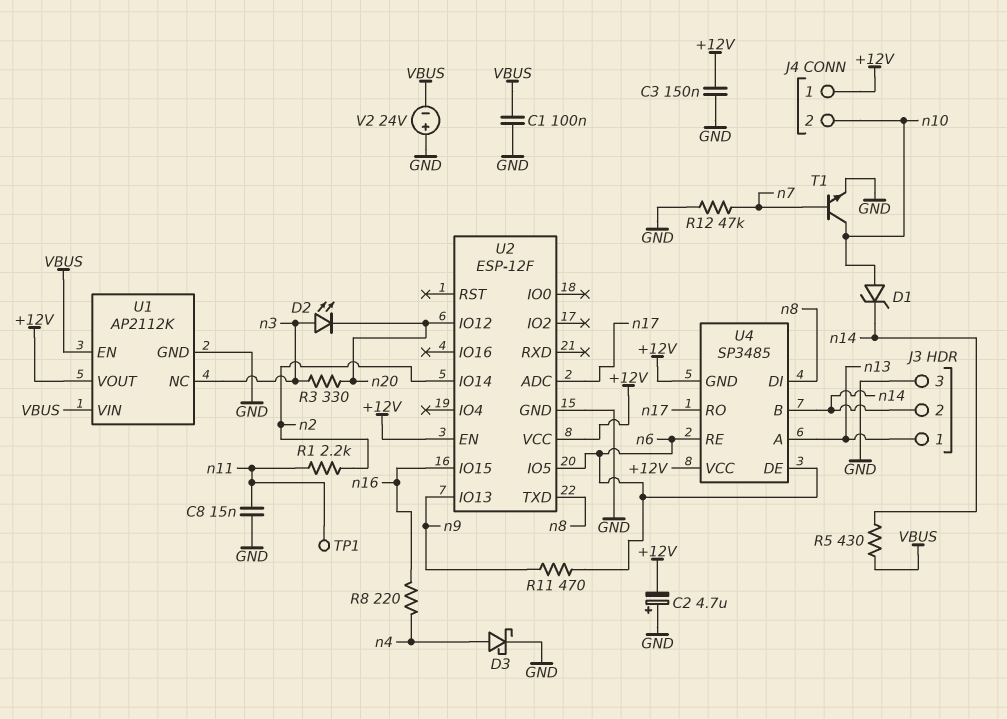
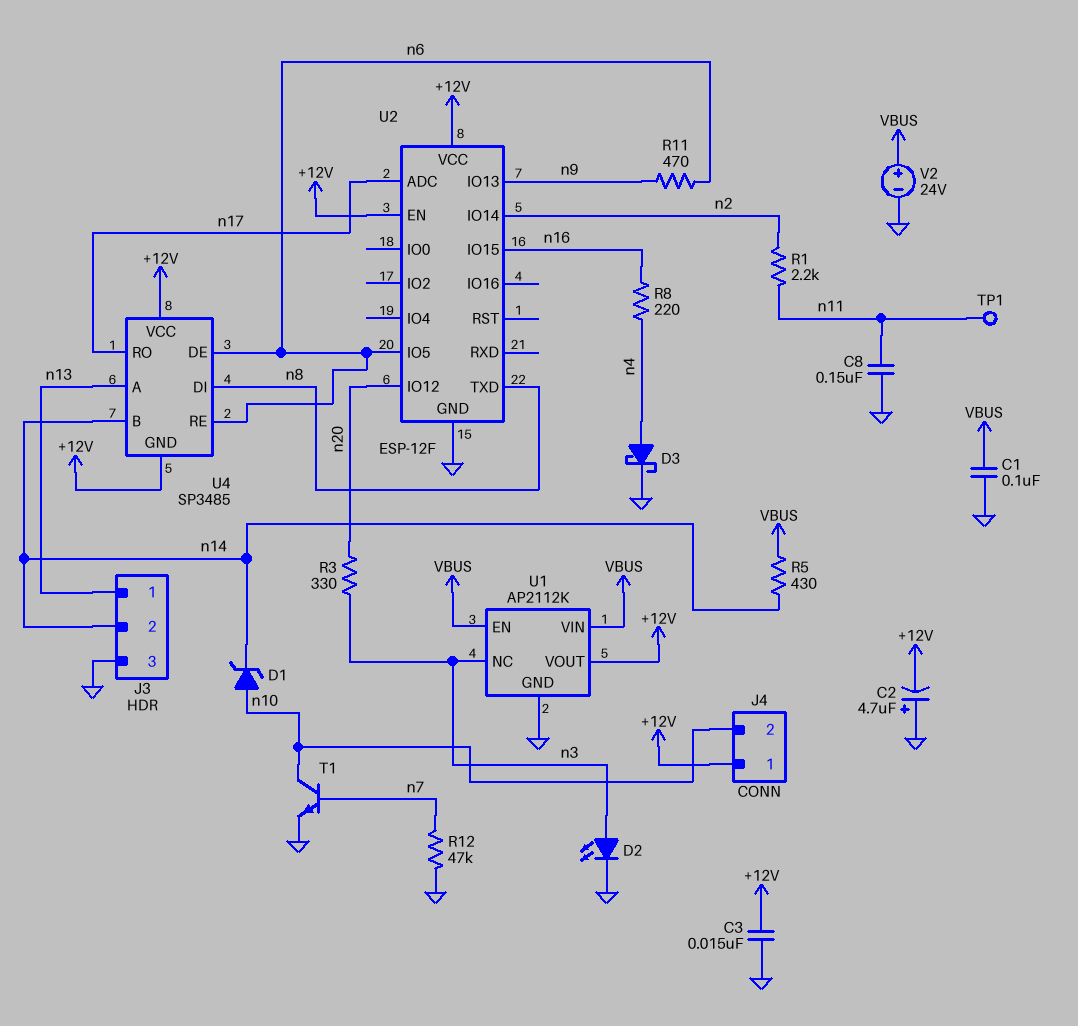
C3: 150nF (+12V, GND) -> 15nF (+12V, GND)
C8: 15nF (GND, n11) -> 150nF (GND, n11)
D2: LED (A n3, K n20) -> LED (A n3, K GND)
V2: 24V (plus GND, minus VBUS) -> 24V (plus VBUS, minus GND)

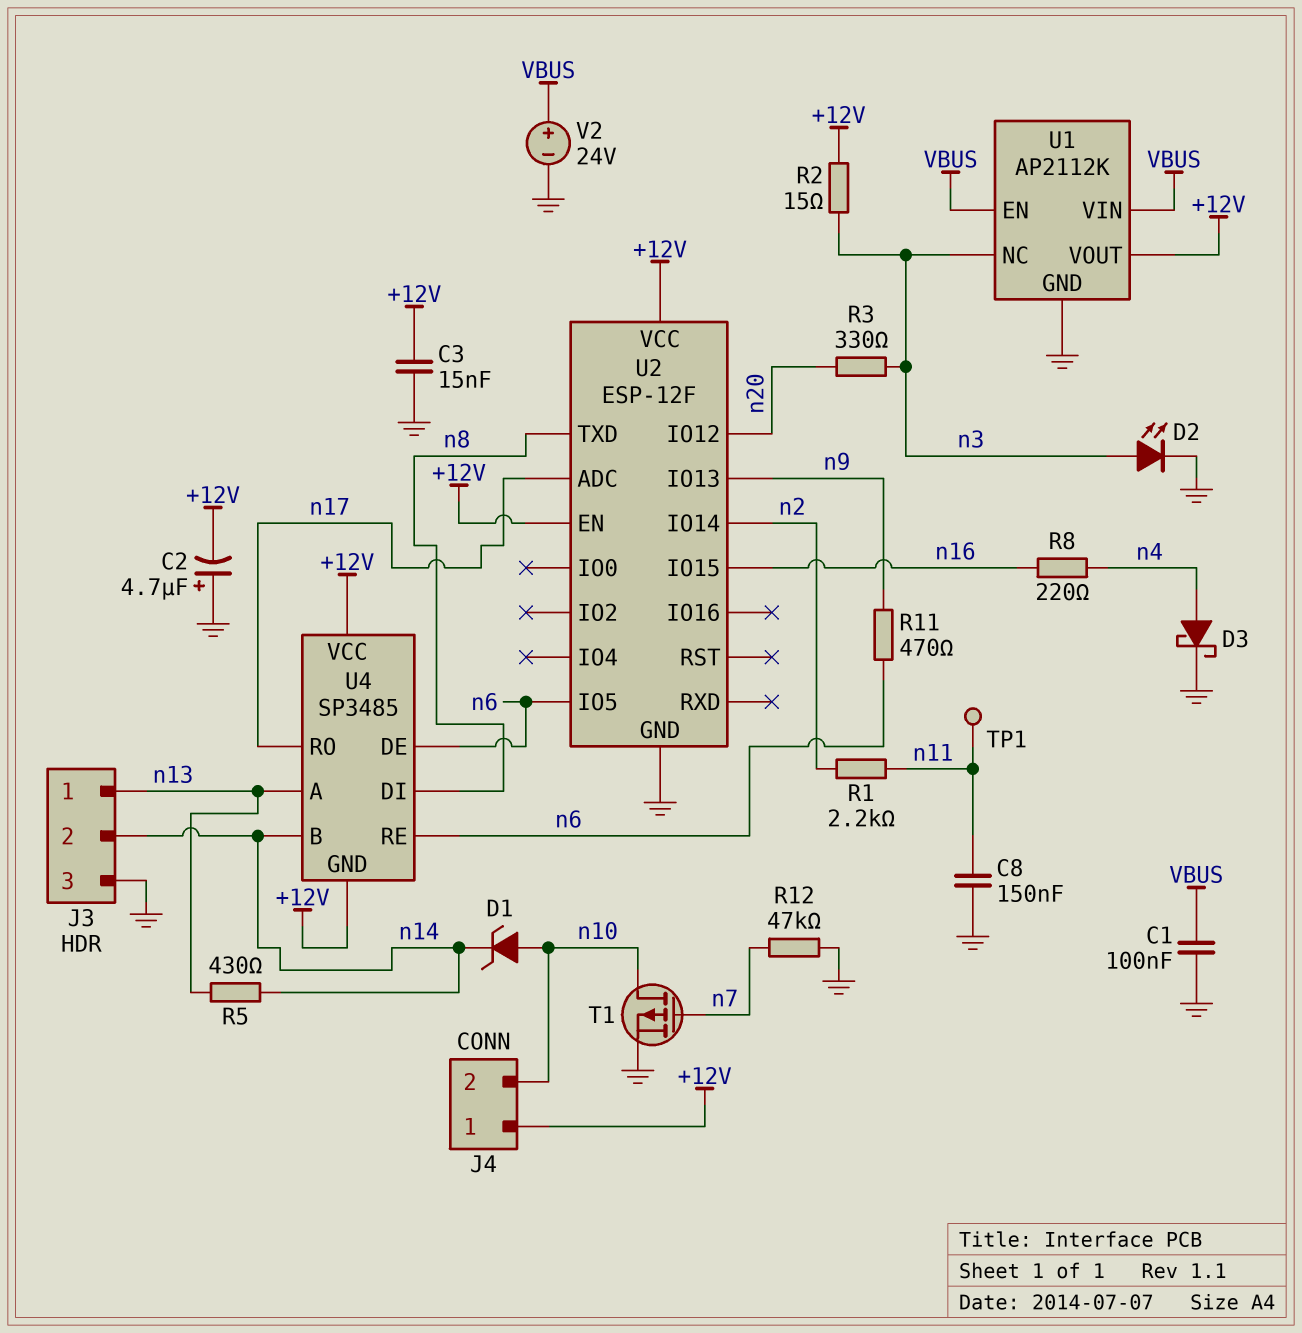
R2: none -> 15 (+12V, n3)
R5: 430 (VBUS, n14) -> 430 (n13, n14)
T1: NPN (B n7, C n10, E GND) -> PMOS (G n7, D n10, S GND)

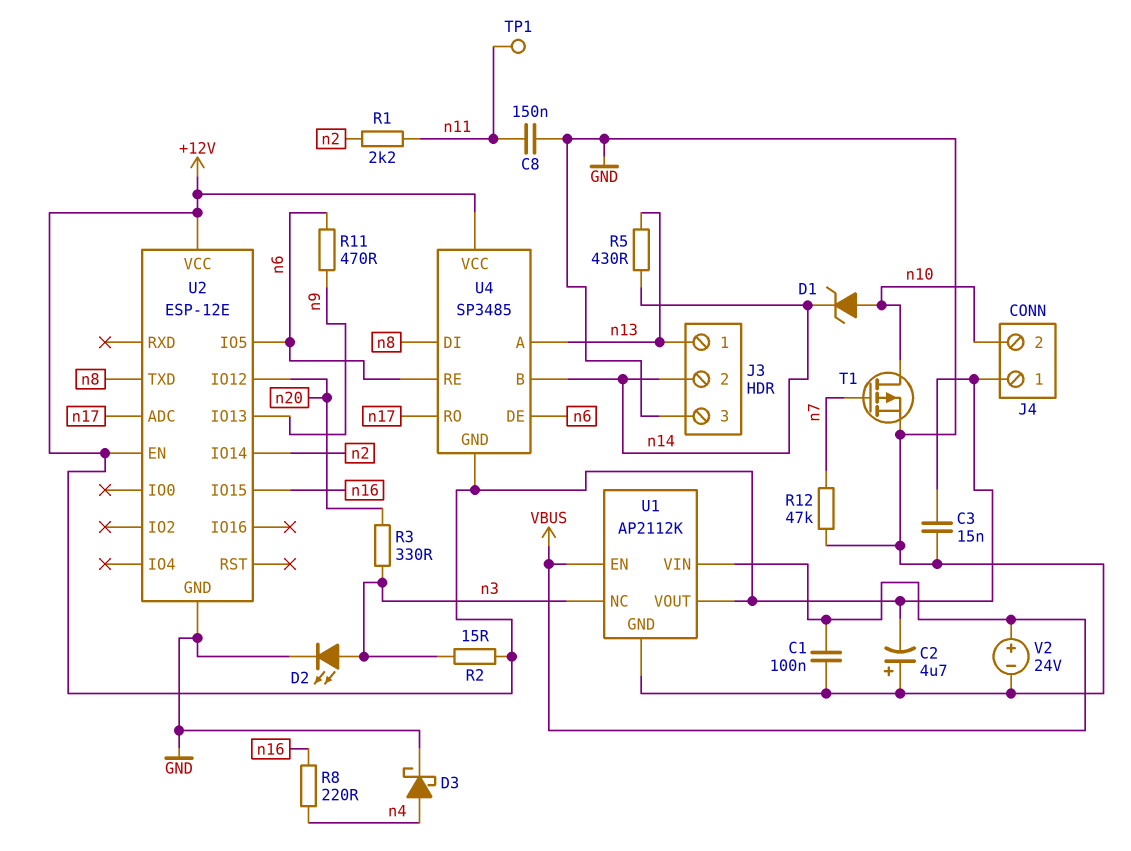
U2: ESP-12F -> ESP-12E

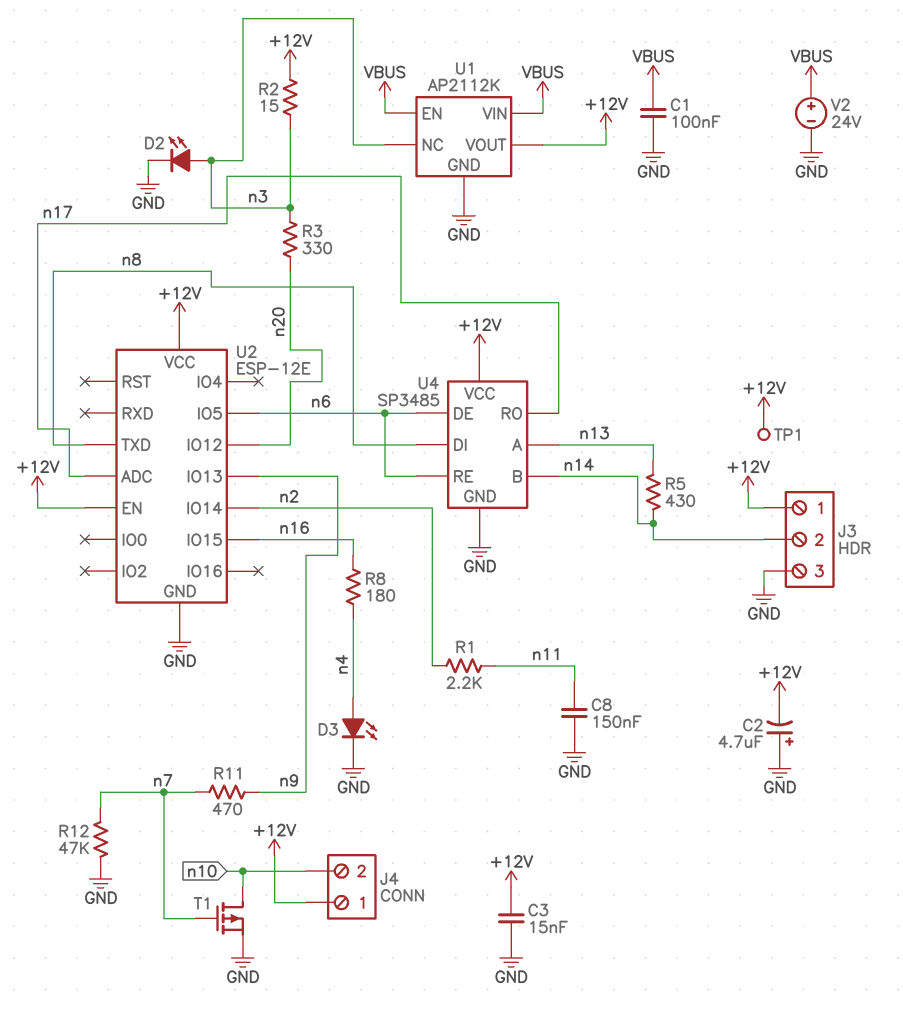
D1: zener (A n10, K n14) -> none
D3: schottky (A n4, K GND) -> LED (A n4, K GND)
J3 pin 1: n13 -> +12V
R8: 220 (n4, n16) -> 180 (n4, n16)
R11: 470 (n6, n9) -> 470 (n7, n9)
TP1: test point (n11) -> test point (+12V)
U4 pin GND: +12V -> GND

